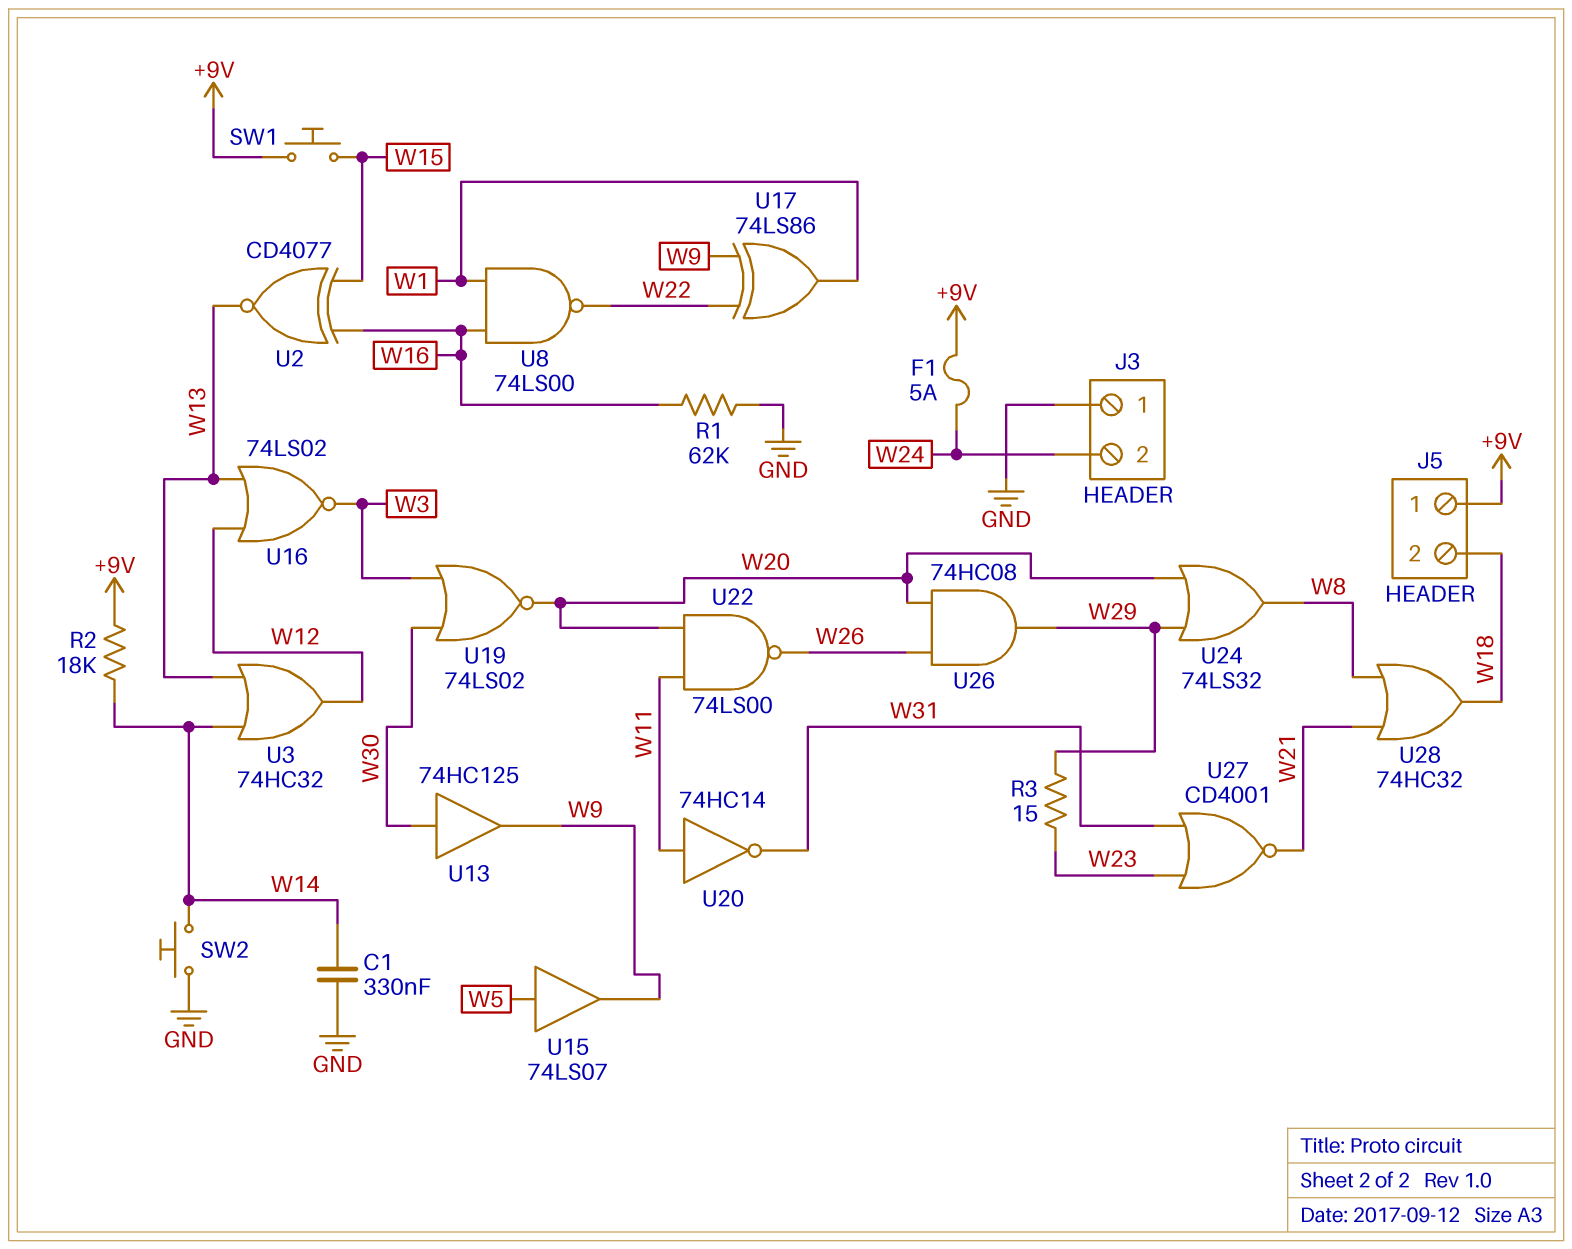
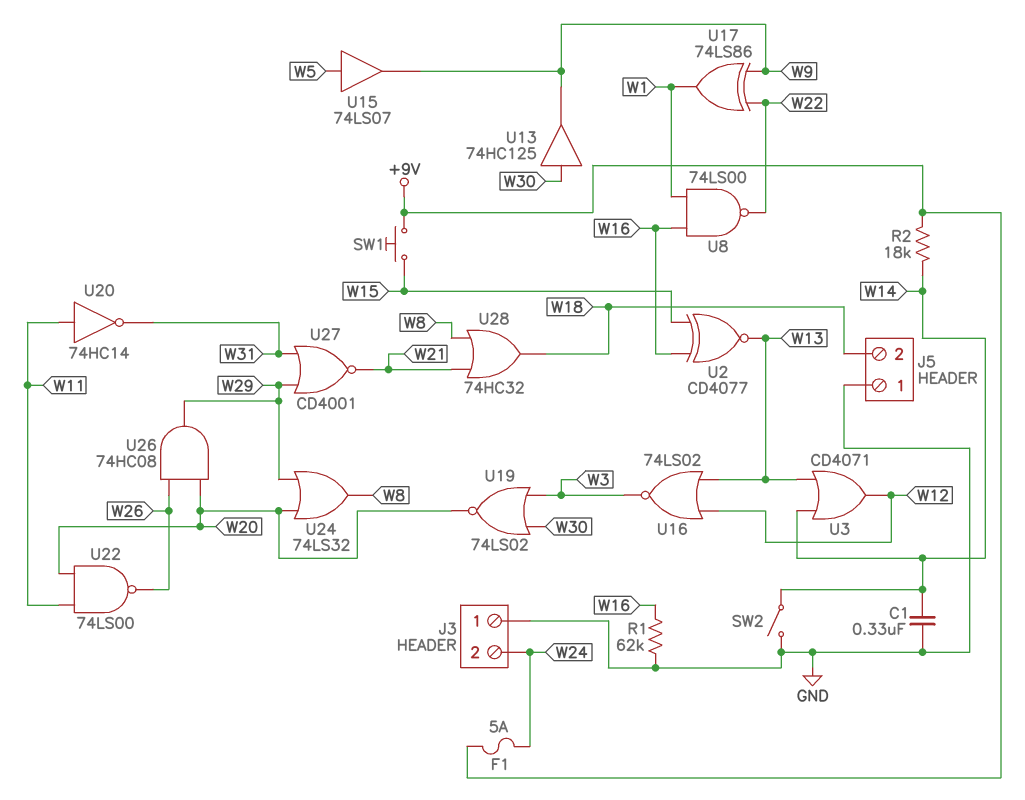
J5 pin 1: +9V -> GND
R3: 15 (W23, W29) -> none
SW2: button (GND, W14) -> switch (GND, W14)
U3: OR 74HC32 (in W13, in W14, out W12) -> OR CD4071 (in W13, in W14, out W12)
U27: NOR CD4001 (in W23, in W31, out W21) -> NOR CD4001 (in W29, in W31, out W21)

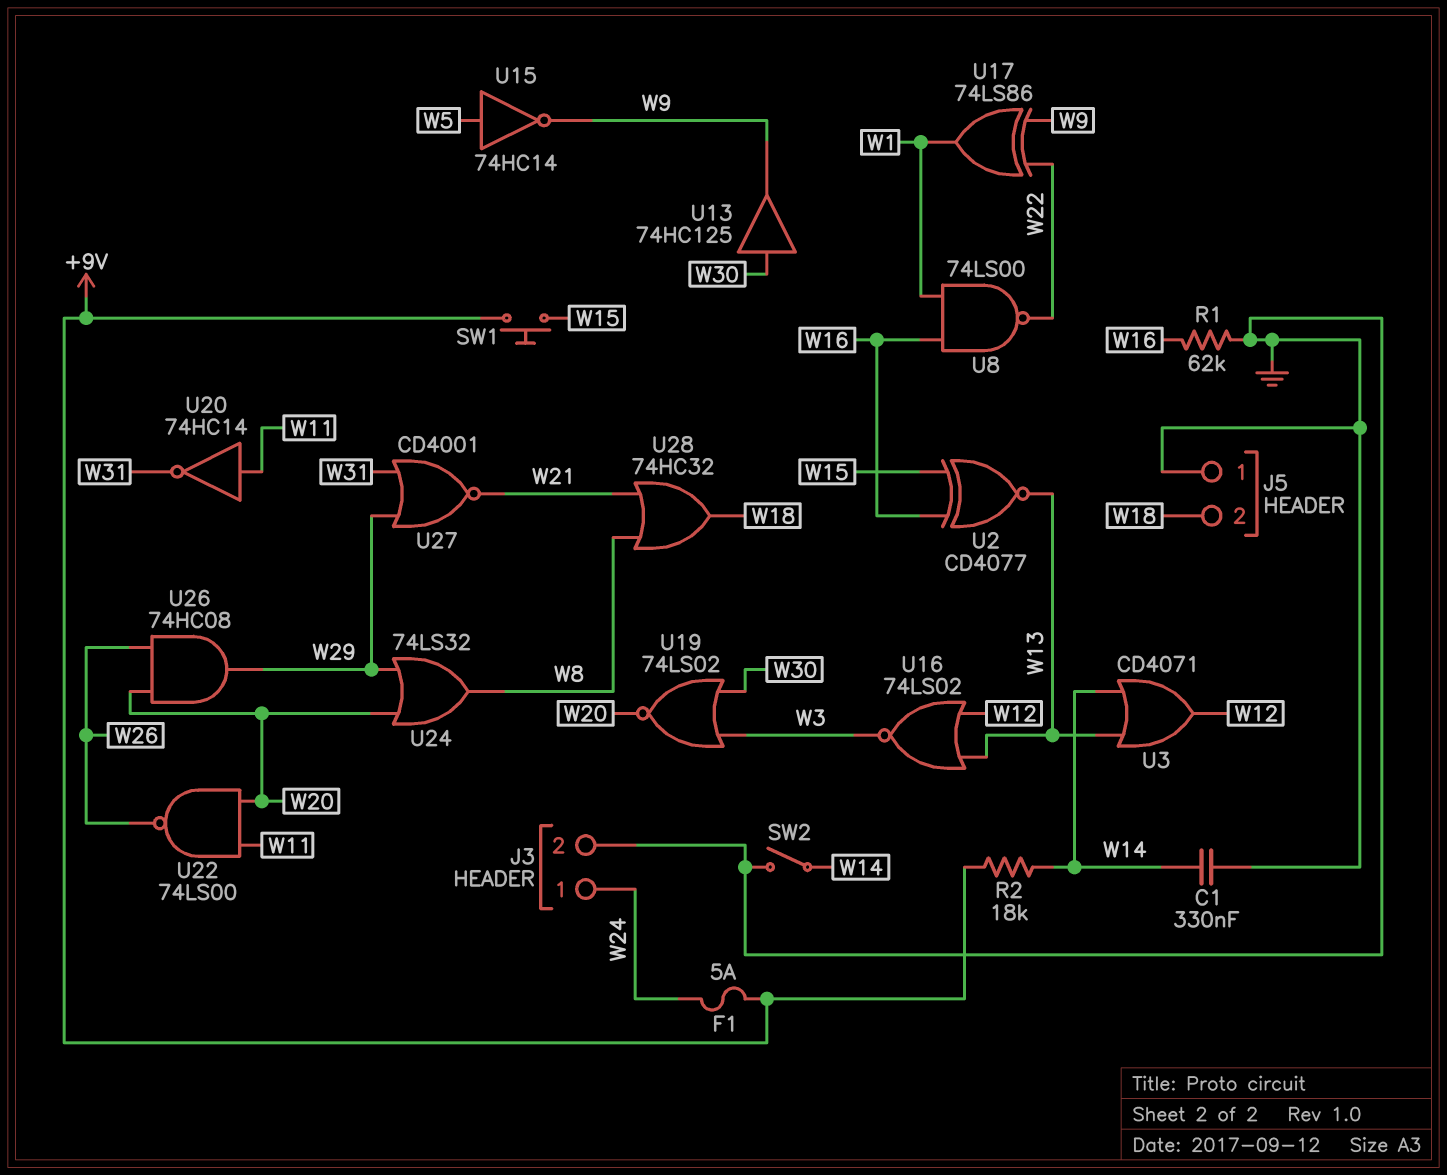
J3 pin 1: GND -> W24
J3 pin 2: W24 -> GND
U15: buffer 74LS07 (in W5, out W9) -> NOT 74HC14 (in W5, out W9)

